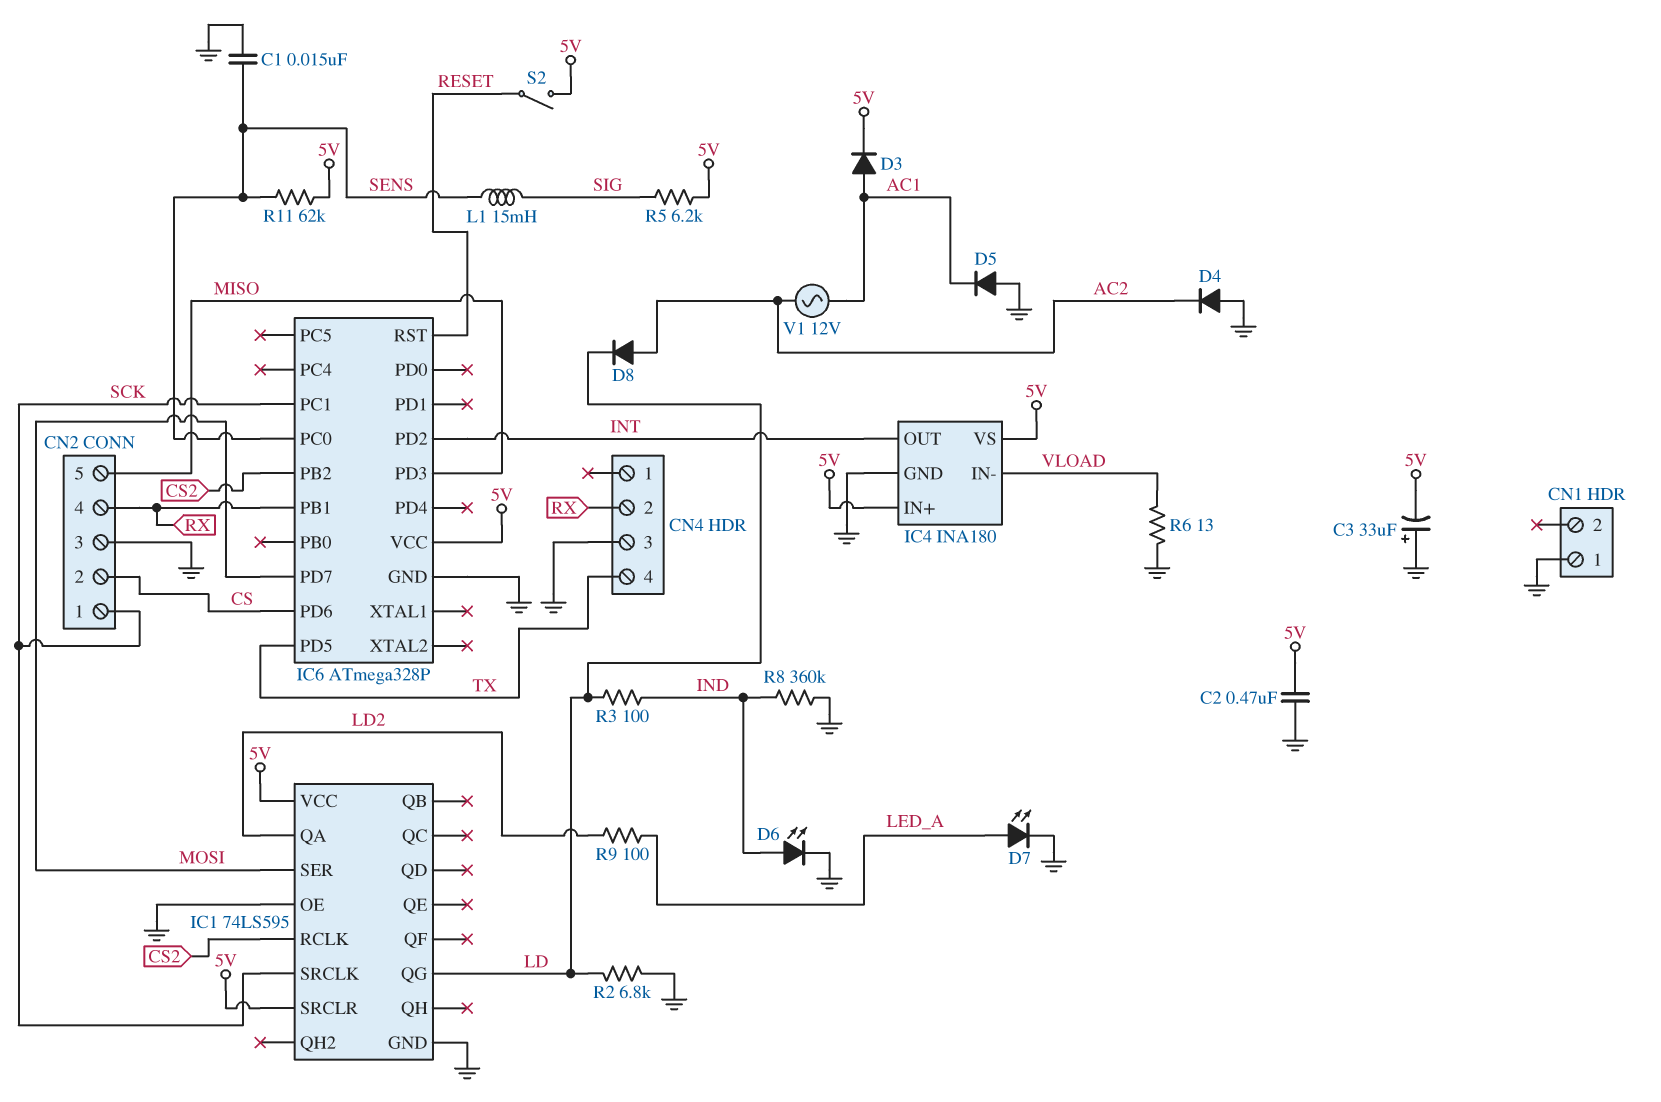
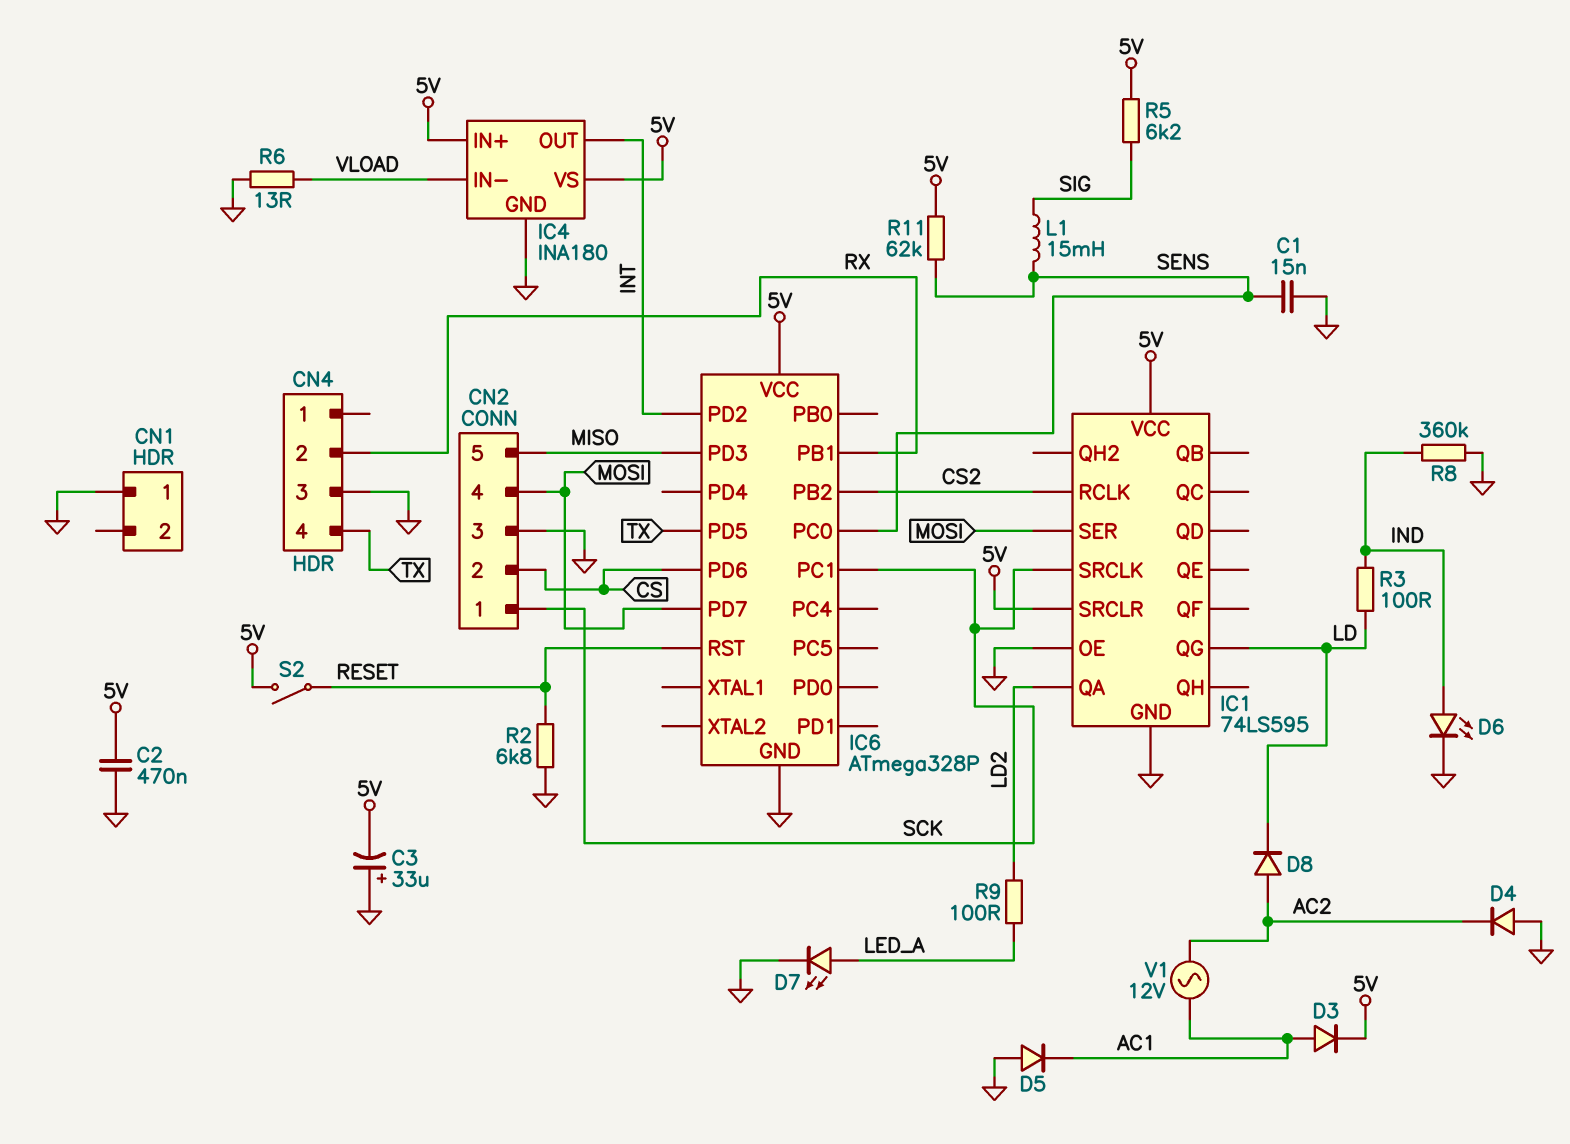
CN2 pin 4: RX -> MOSI
R2: 6.8k (GND, LD) -> 6.8k (GND, RESET)

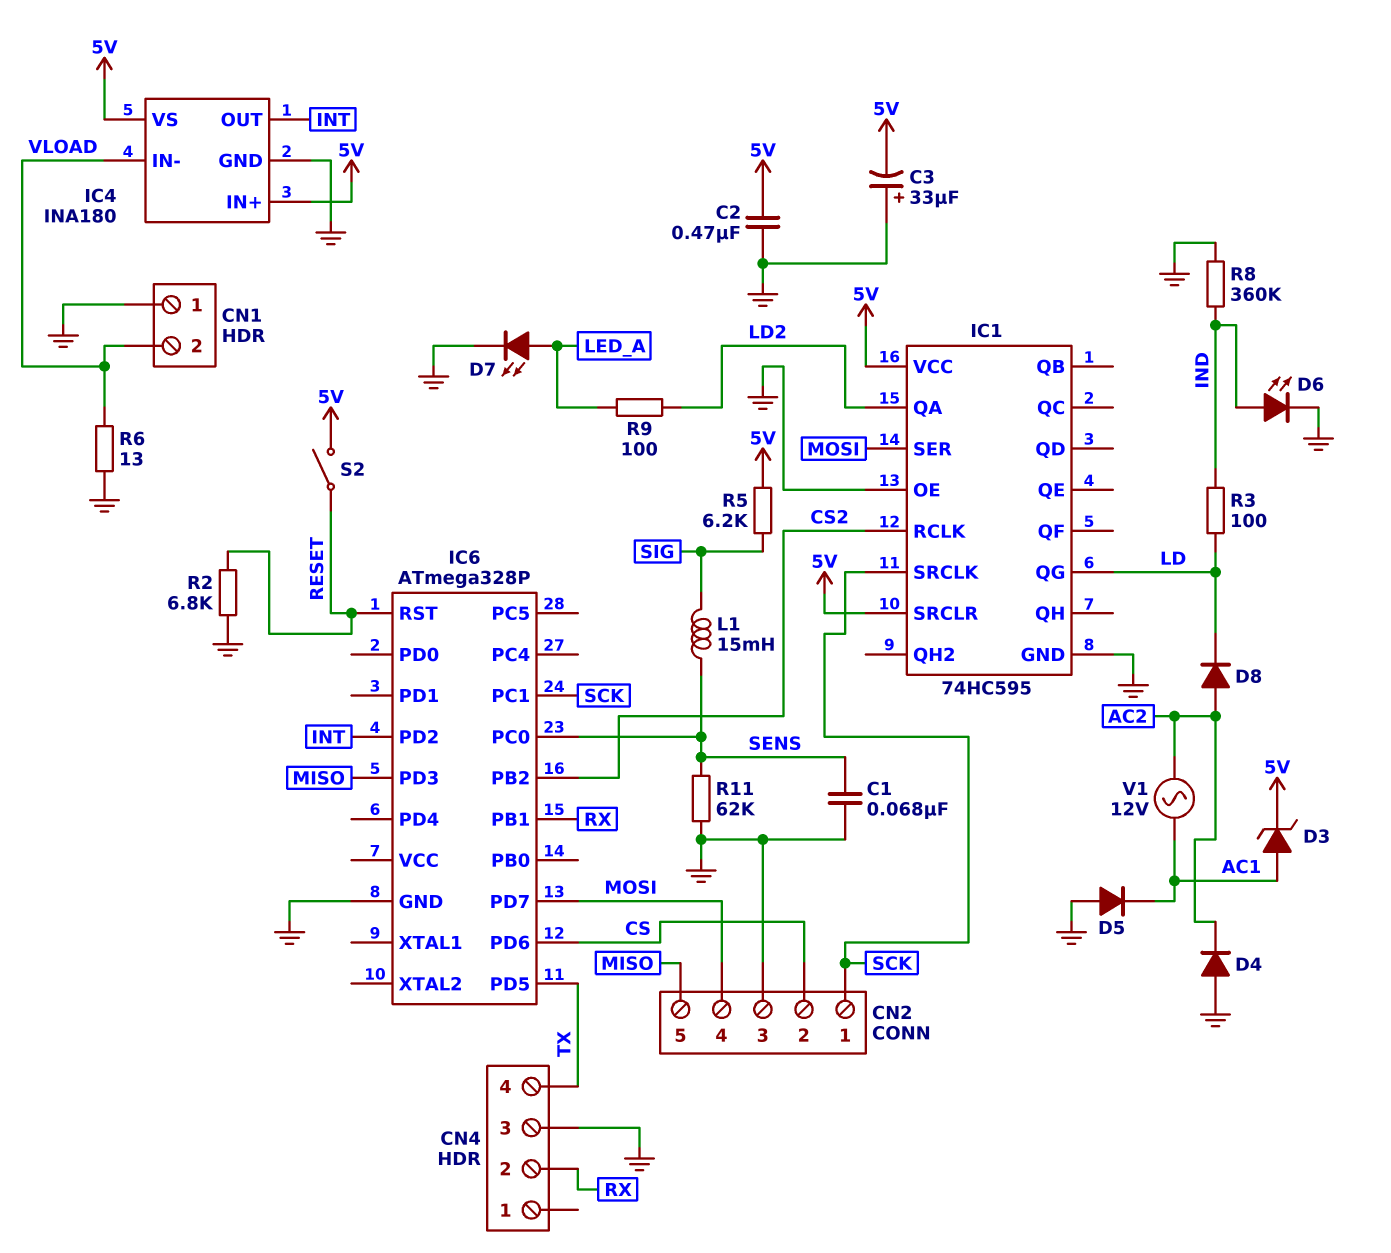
C1: 15nF (GND, SENS) -> 68nF (GND, SENS)
CN1 pin 2: none -> VLOAD
D3: diode (A AC1, K 5V) -> zener (A AC1, K 5V)
IC1: 74LS595 -> 74HC595
IC6 pin VCC: 5V -> none
R11: 62k (5V, SENS) -> 62k (GND, SENS)

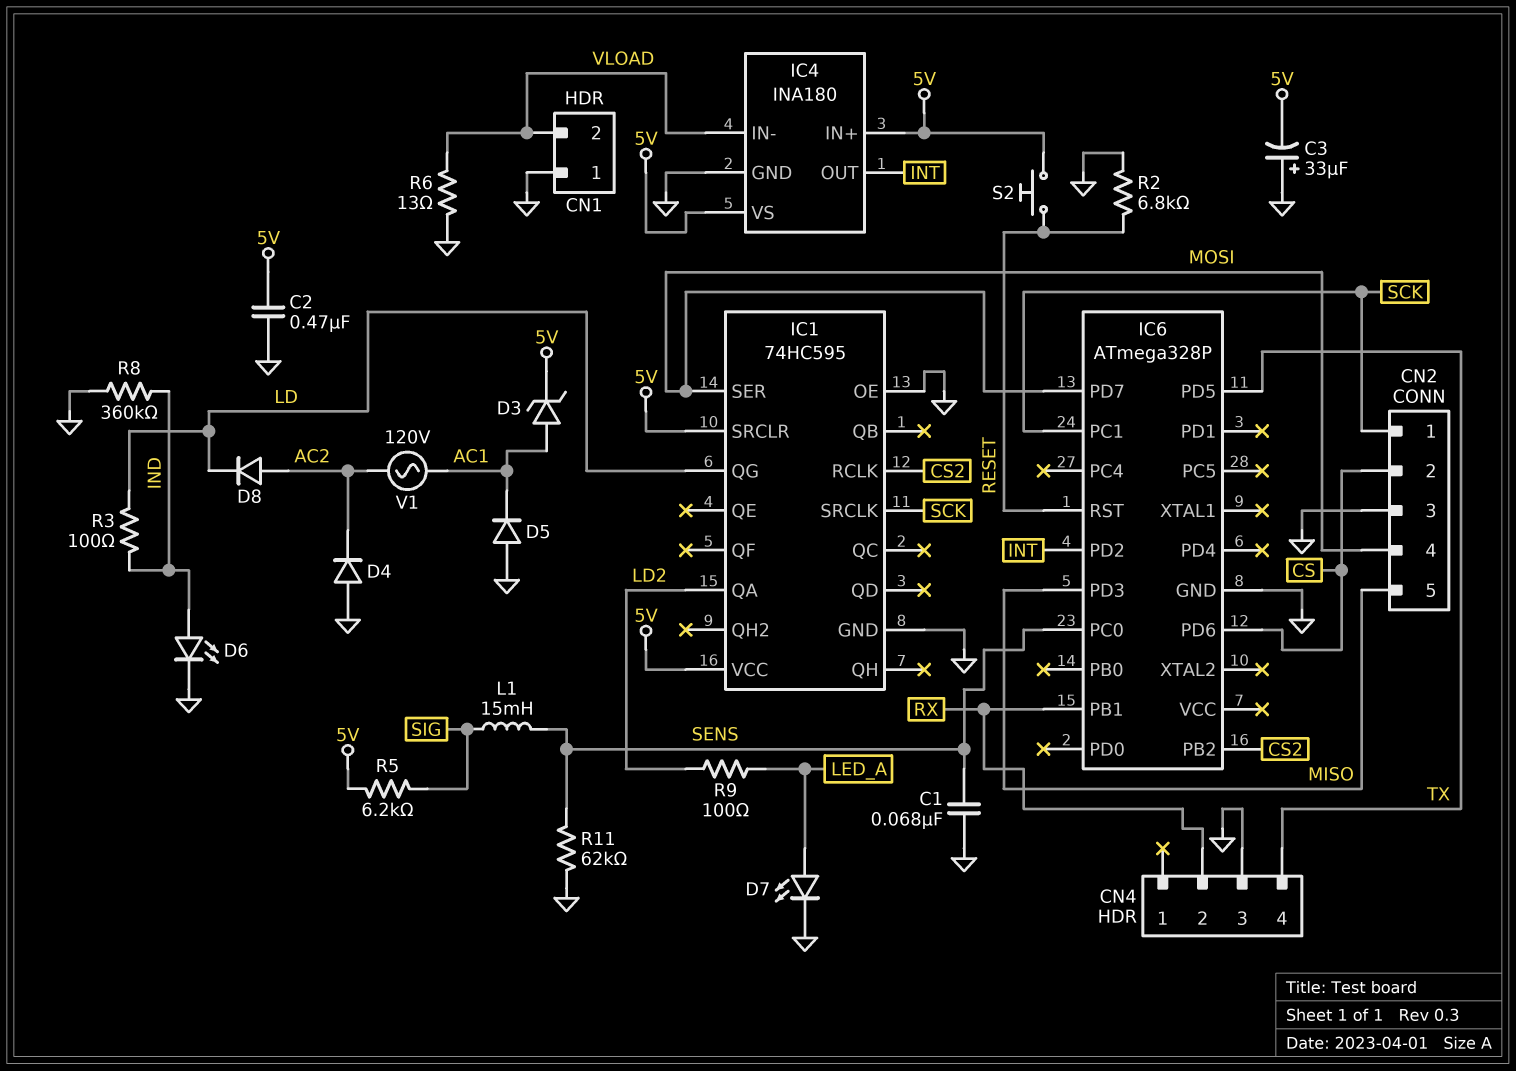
S2: switch (5V, RESET) -> button (5V, RESET)
V1: AC 12V (AC1, AC2) -> AC 120V (AC1, AC2)

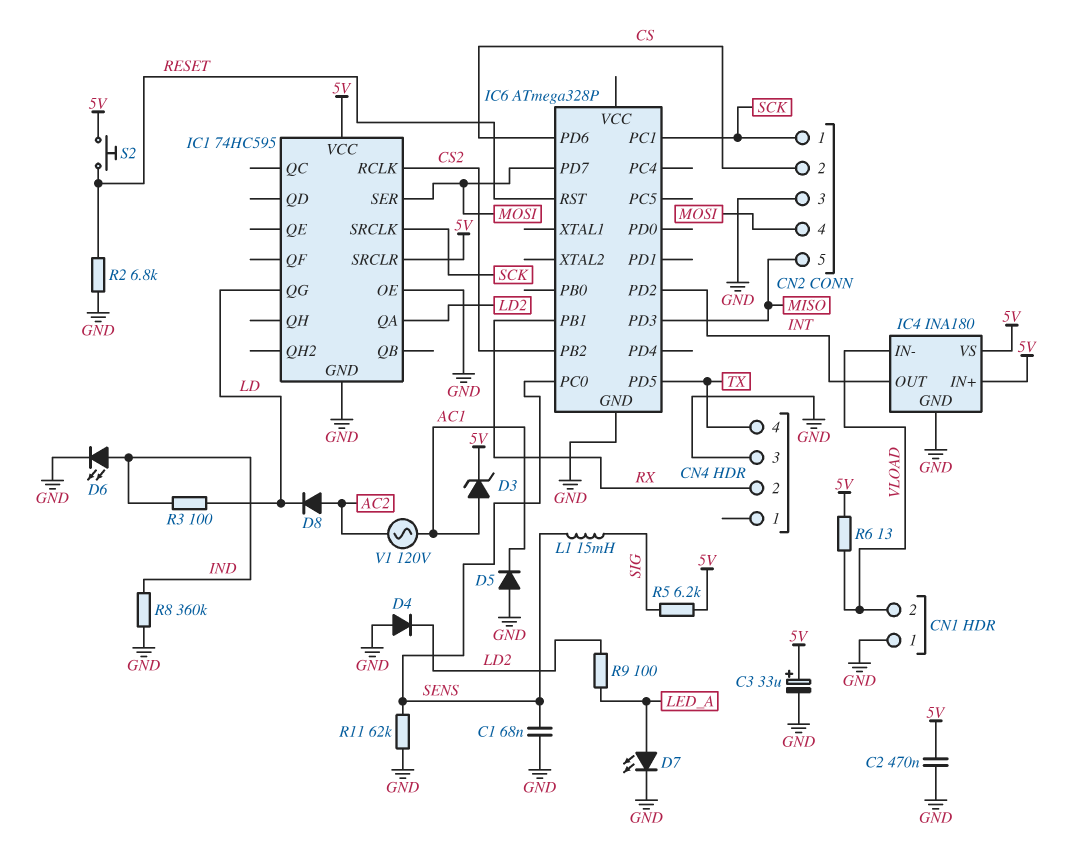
C3: 33uF (plus GND, minus 5V) -> 33uF (plus 5V, minus GND)
D4: diode (A GND, K AC2) -> diode (A GND, K LD2)
R6: 13 (GND, VLOAD) -> 13 (5V, VLOAD)

